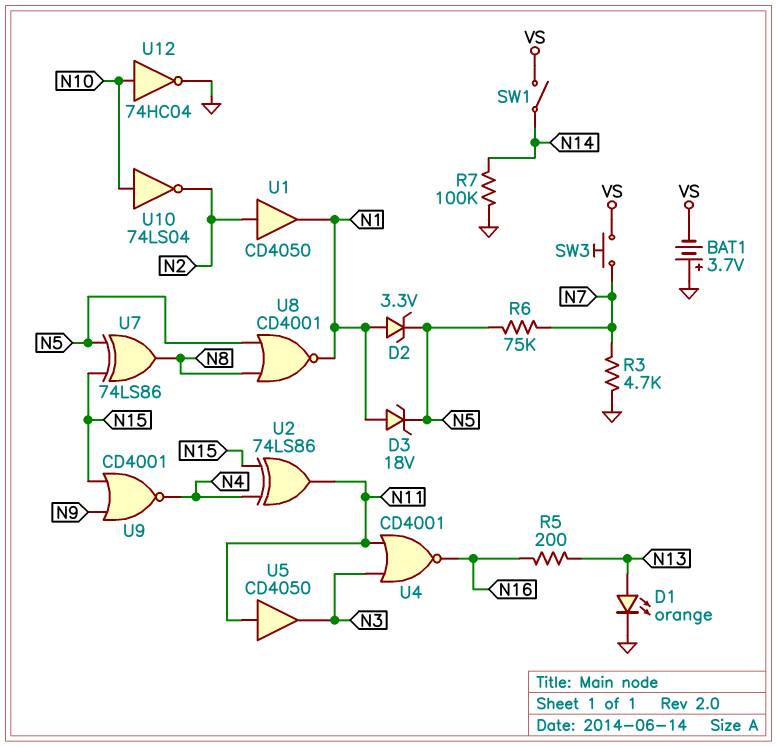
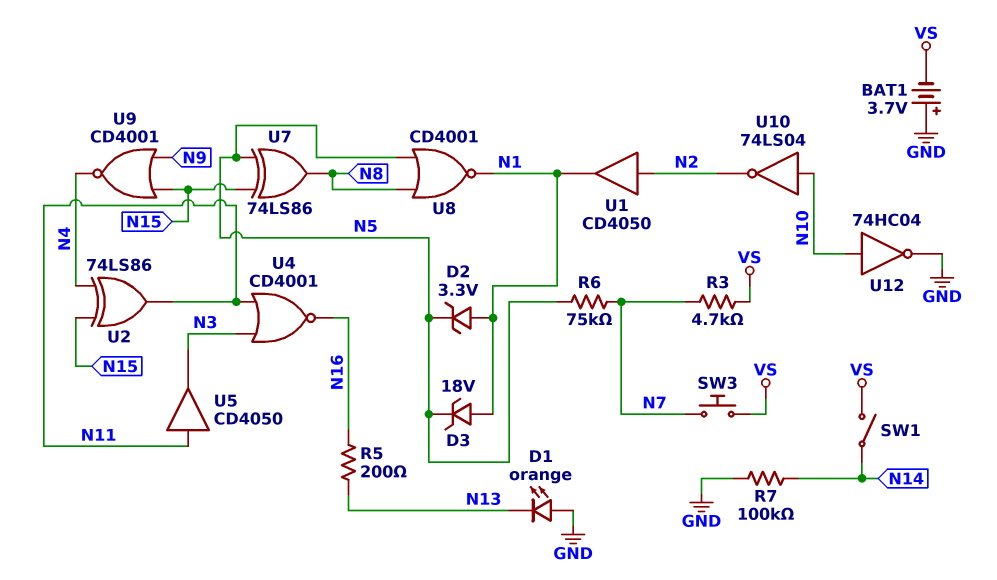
D1: LED orange (A N13, K GND) -> LED orange (A GND, K N13)
R3: 4.7k (GND, N7) -> 4.7k (N7, VS)

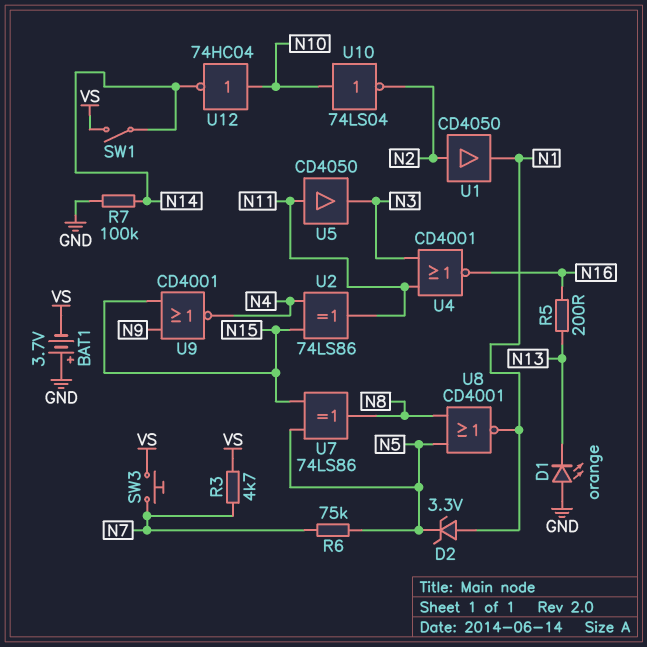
D3: zener 18V (A N1, K N5) -> none
U12: NOT 74HC04 (in N10, out GND) -> NOT 74HC04 (in N10, out N14)

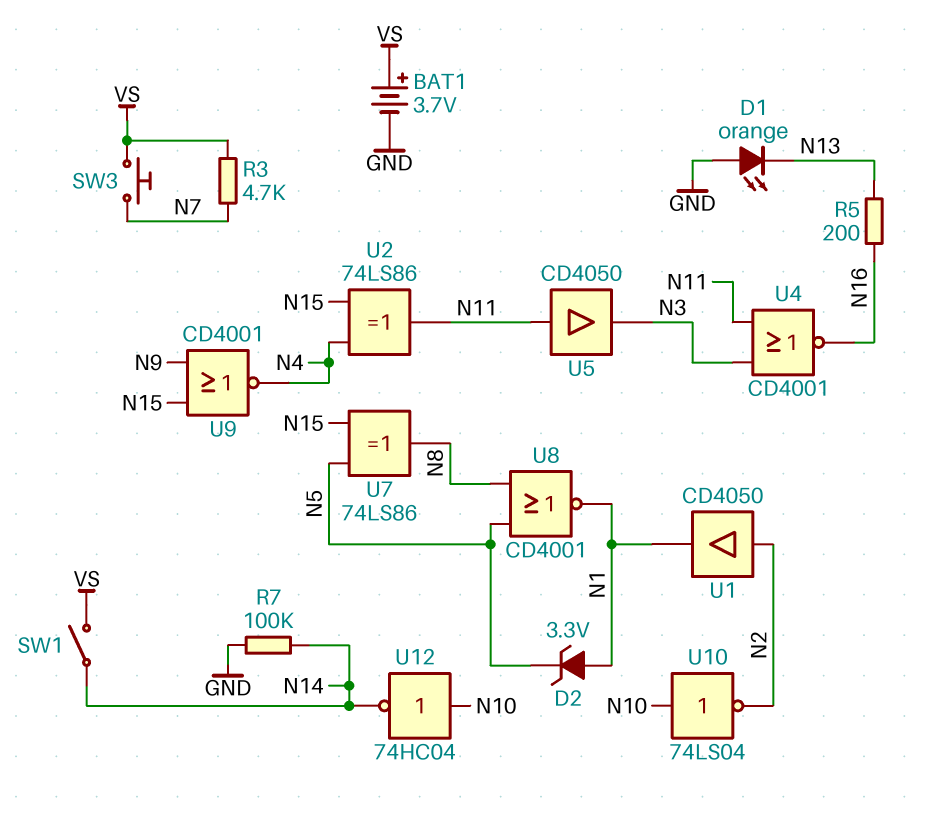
BAT1: 3.7V (plus GND, minus VS) -> 3.7V (plus VS, minus GND)
R6: 75k (N5, N7) -> none

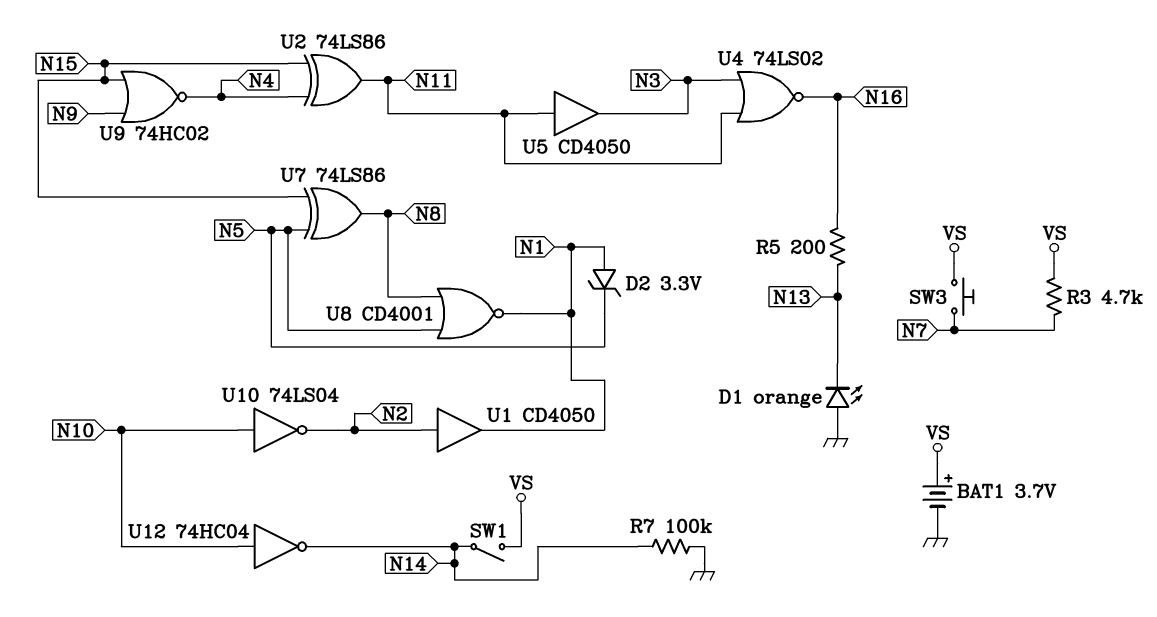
U4: NOR CD4001 (in N3, in N11, out N16) -> NOR 74LS02 (in N3, in N11, out N16)
U9: NOR CD4001 (in N9, in N15, out N4) -> NOR 74HC02 (in N9, in N15, out N4)

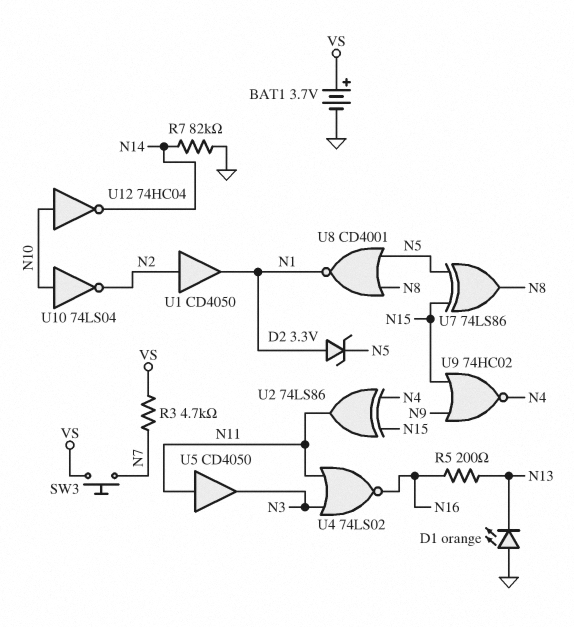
R7: 100k (GND, N14) -> 82k (GND, N14)
SW1: switch (N14, VS) -> none

